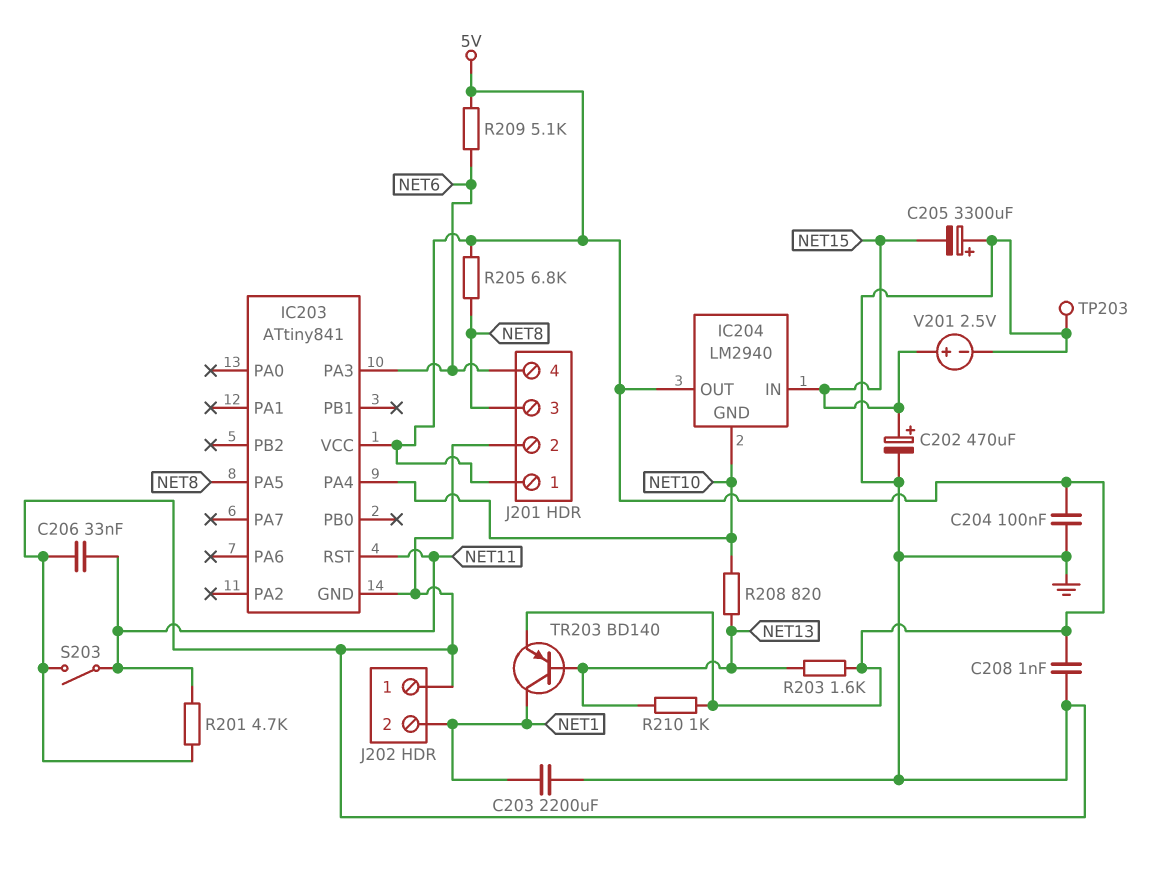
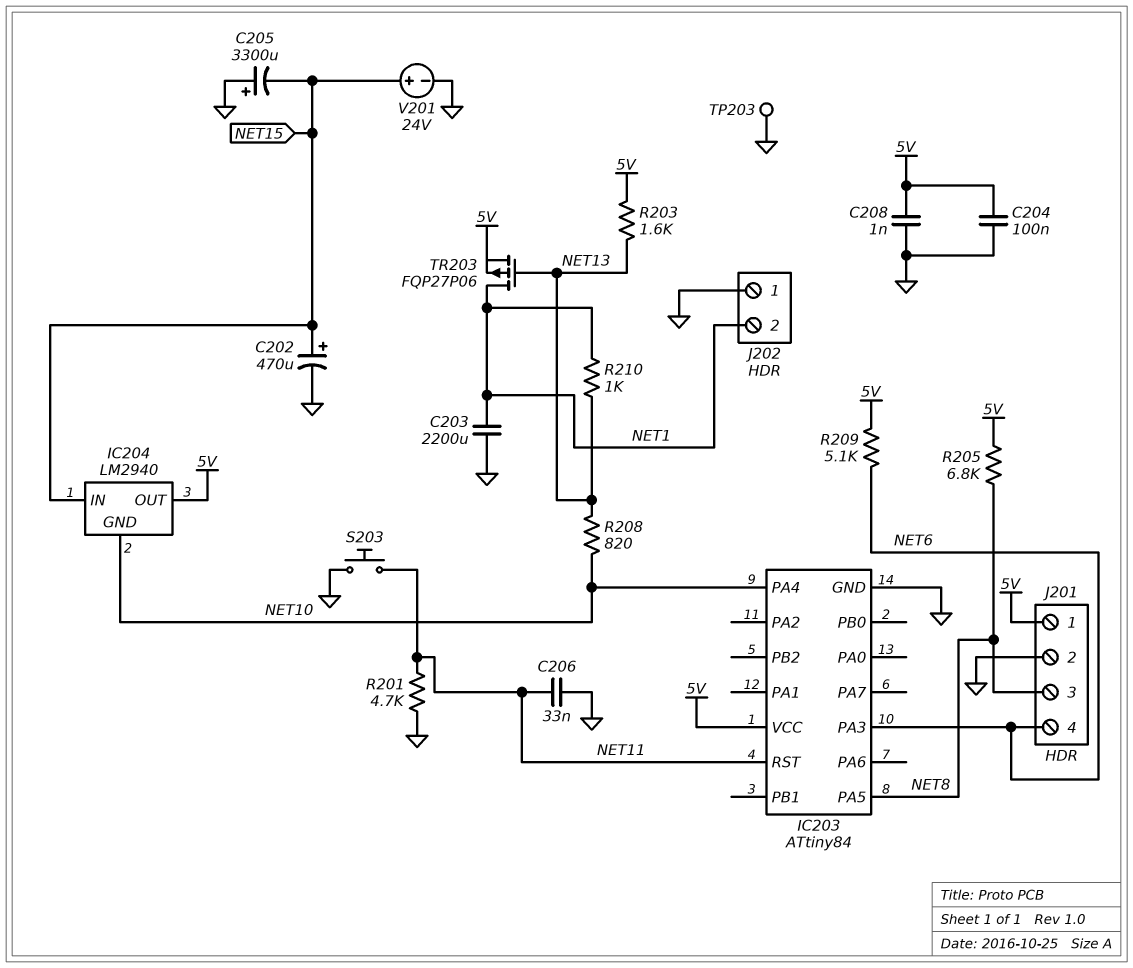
IC203: ATtiny841 -> ATtiny84
R210: 1k (5V, NET13) -> 1k (NET1, NET13)
S203: switch (GND, NET11) -> button (GND, NET11)
TR203: PNP BD140 (B NET13, C NET1, E 5V) -> PMOS FQP27P06 (G NET13, D NET1, S 5V)
V201: 2.5V (plus NET15, minus GND) -> 24V (plus NET15, minus GND)

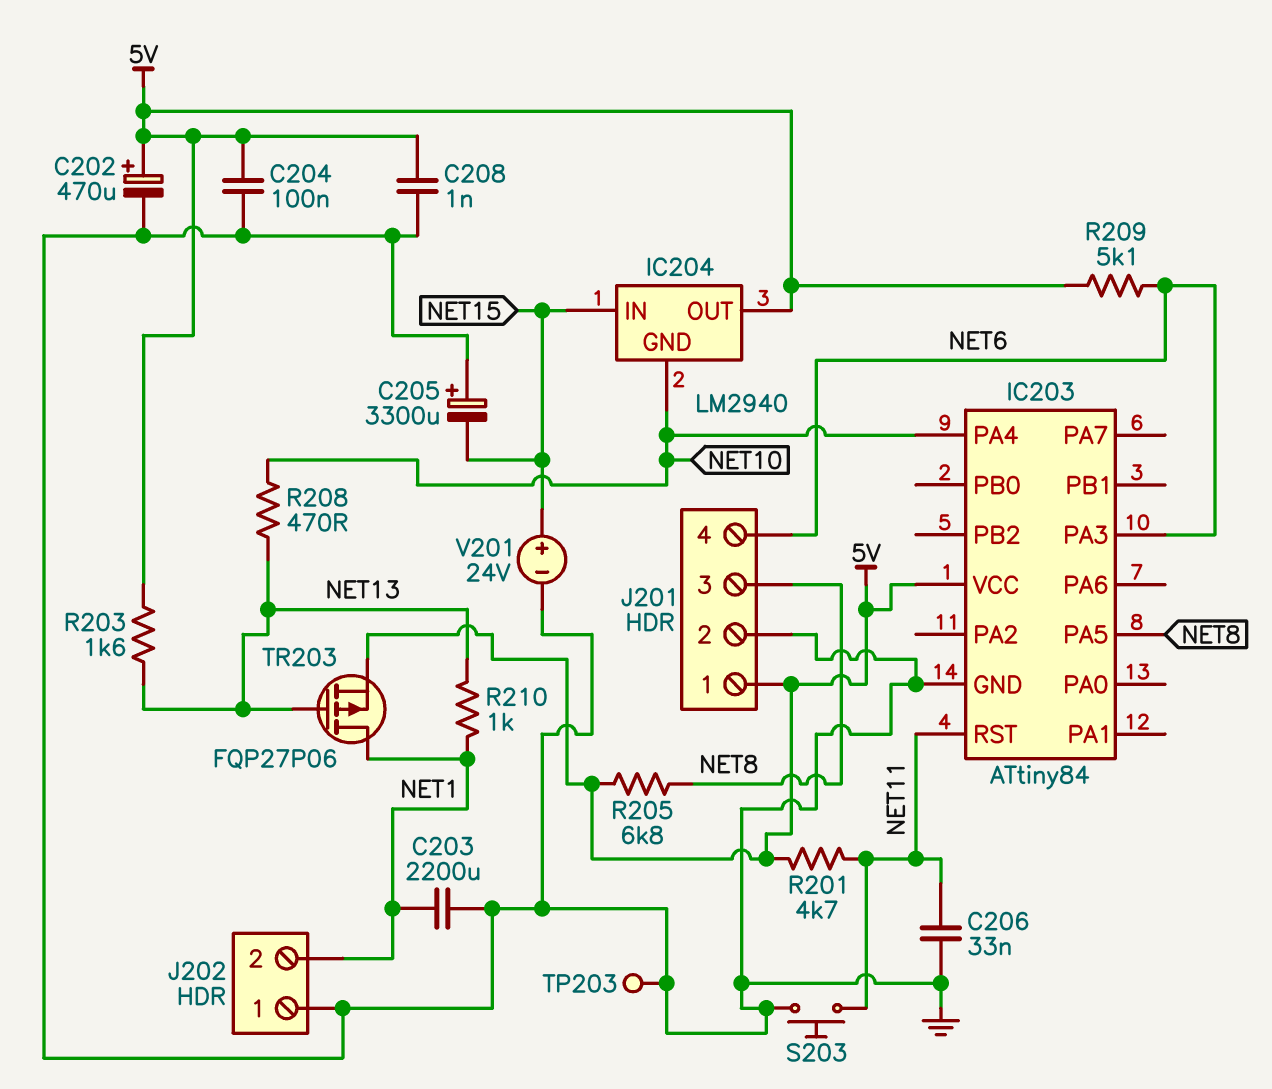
C202: 470uF (plus NET15, minus GND) -> 470uF (plus 5V, minus GND)
R201: 4.7k (GND, NET11) -> 4.7k (5V, NET11)
R208: 820 (NET10, NET13) -> 470 (NET10, NET13)

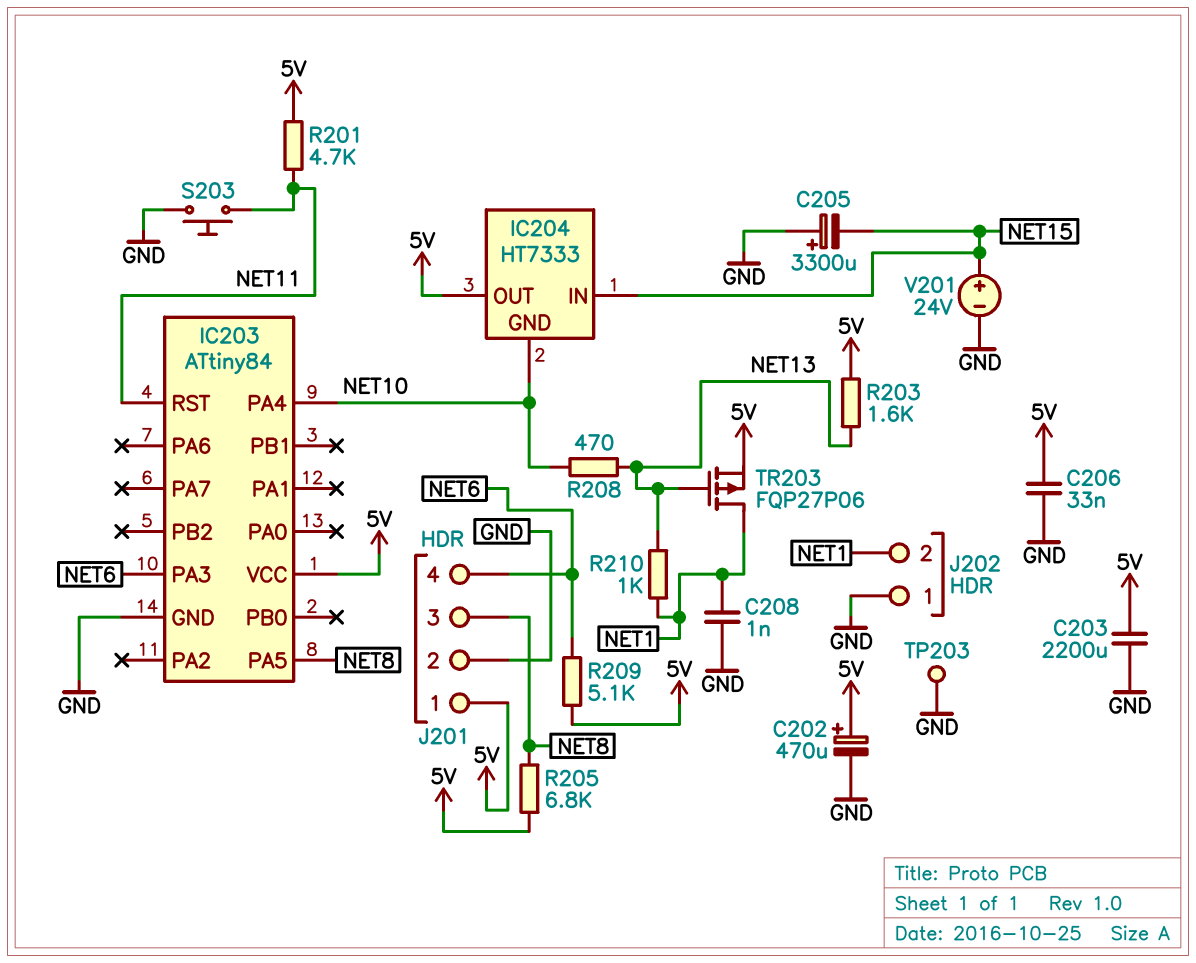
C203: 2200uF (GND, NET1) -> 2200uF (5V, GND)
C204: 100nF (5V, GND) -> none
C206: 33nF (GND, NET11) -> 33nF (5V, GND)
C208: 1nF (5V, GND) -> 1nF (GND, NET1)
IC204: LM2940 -> HT7333

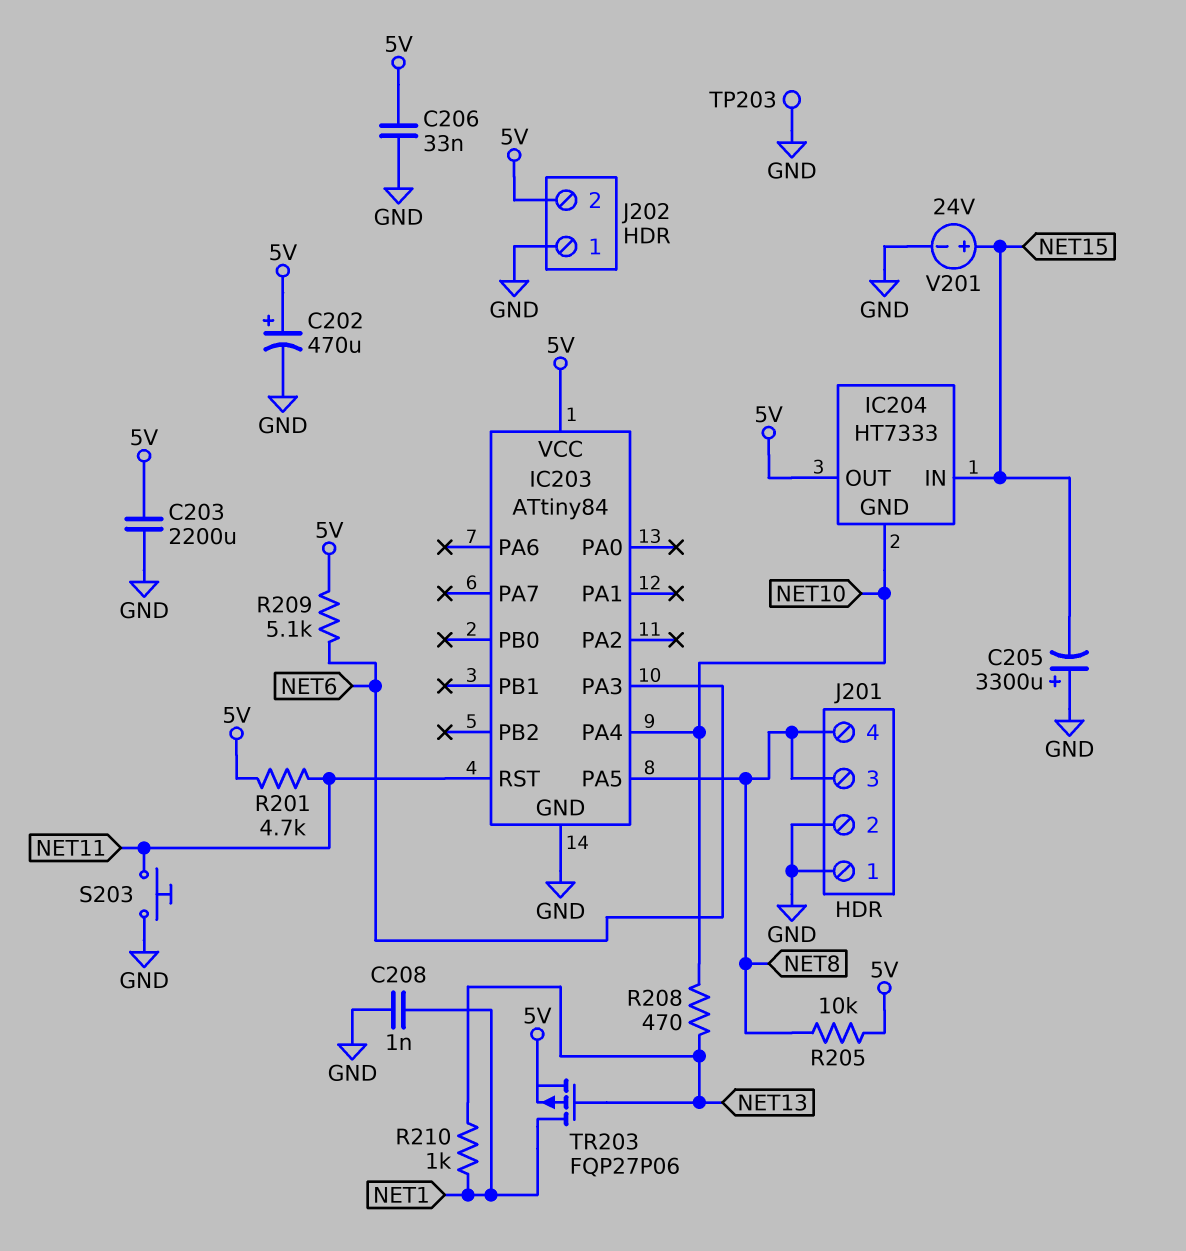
J201 pin 1: 5V -> GND
J201 pin 4: NET6 -> NET8
J202 pin 2: NET1 -> 5V
R203: 1.6k (5V, NET13) -> none
R205: 6.8k (5V, NET8) -> 10k (5V, NET8)

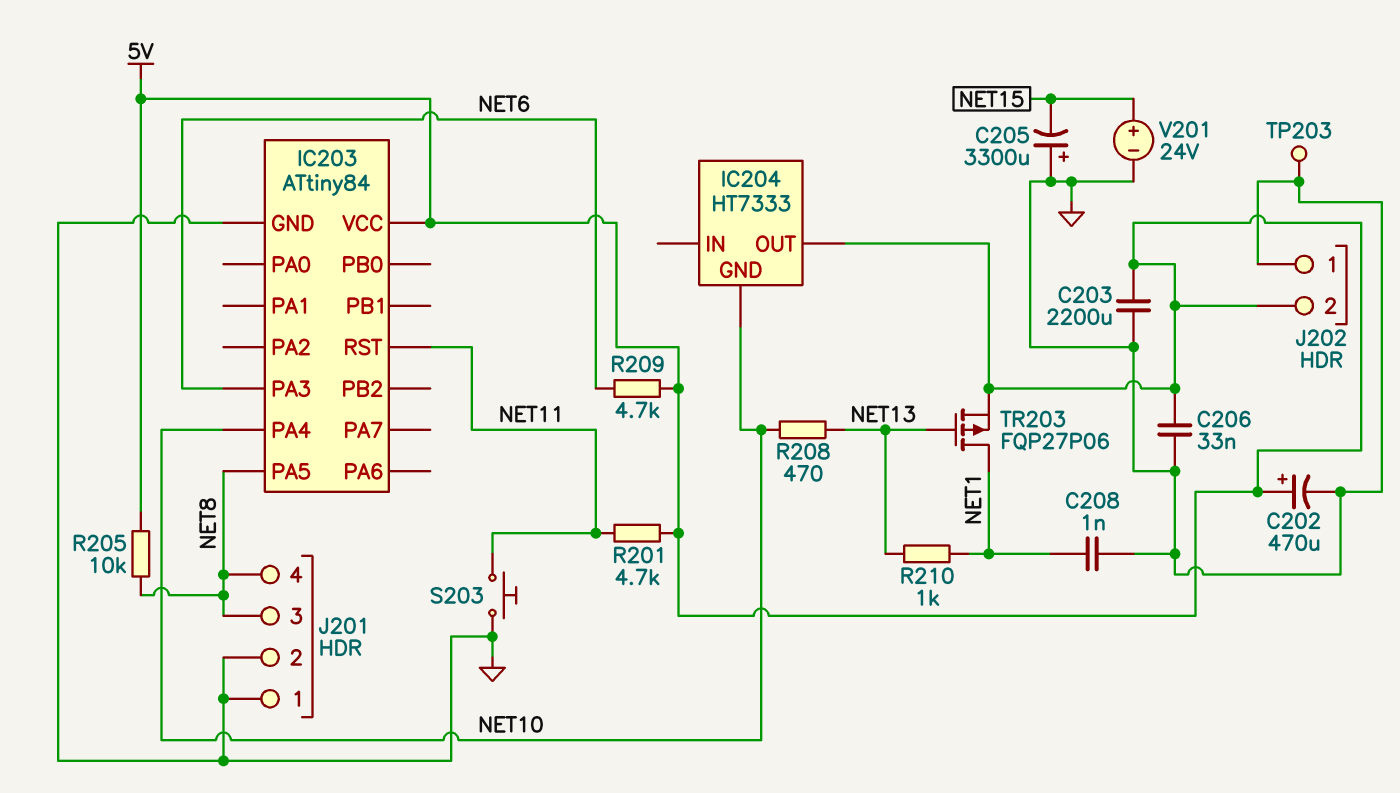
IC204 pin IN: NET15 -> none
R209: 5.1k (5V, NET6) -> 4.7k (5V, NET6)

